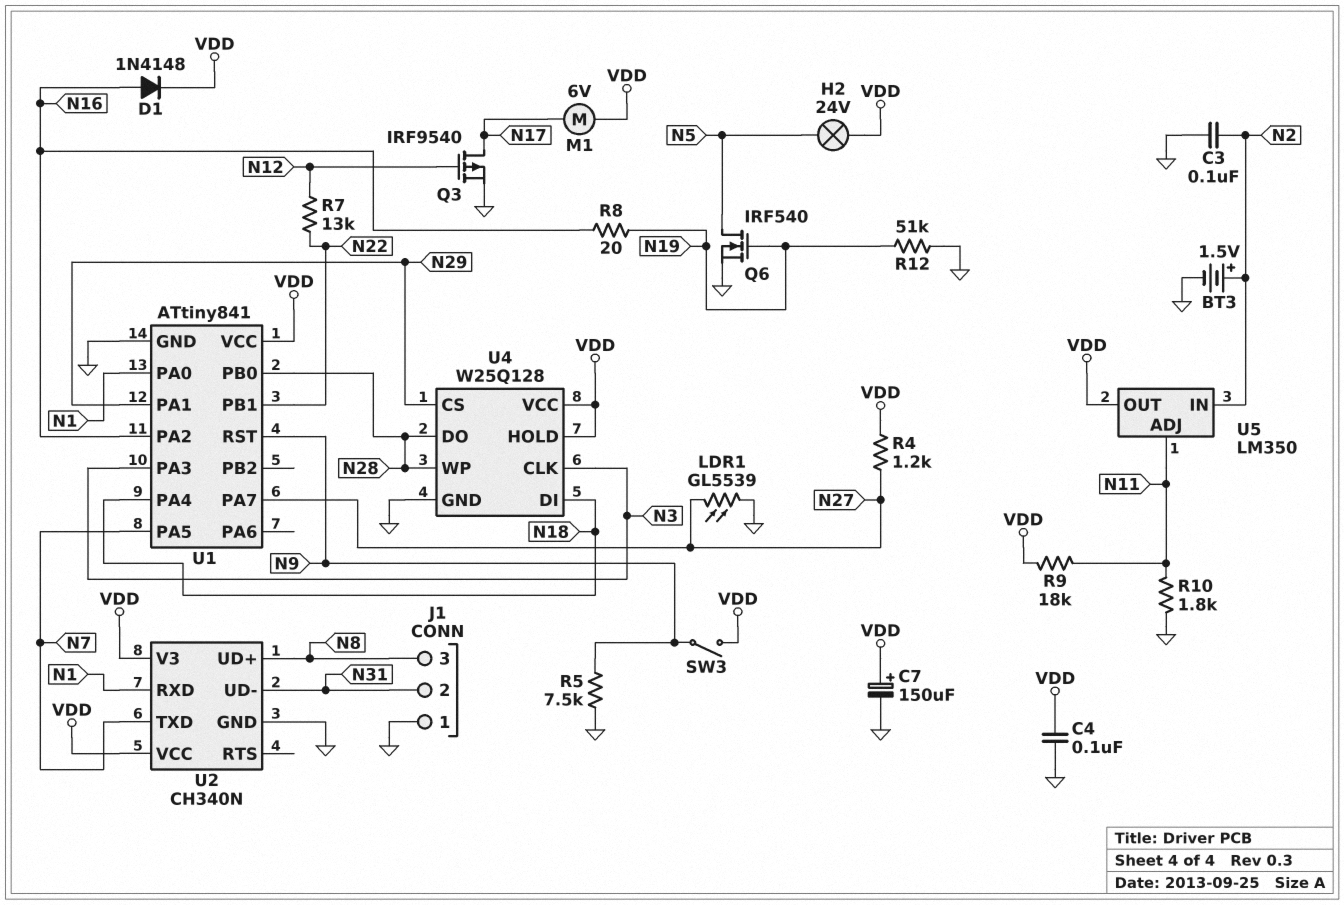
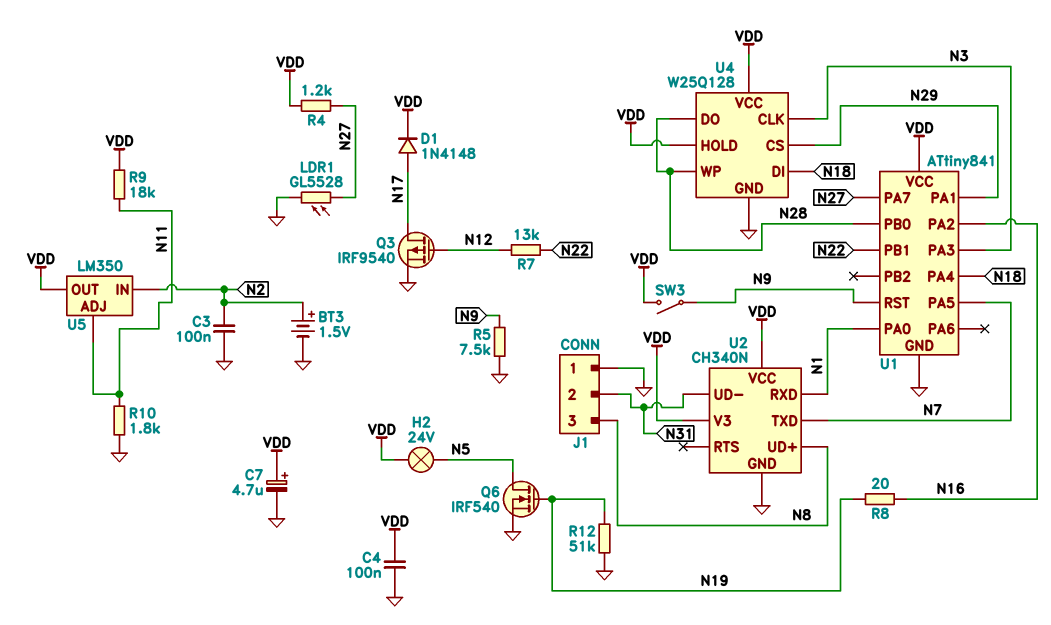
C7: 150uF (plus VDD, minus GND) -> 4.7uF (plus VDD, minus GND)
D1: diode 1N4148 (A N16, K VDD) -> diode 1N4148 (A N17, K VDD)
LDR1: GL5539 (GND, N27) -> GL5528 (GND, N27)
M1: motor 6V (N17, VDD) -> none

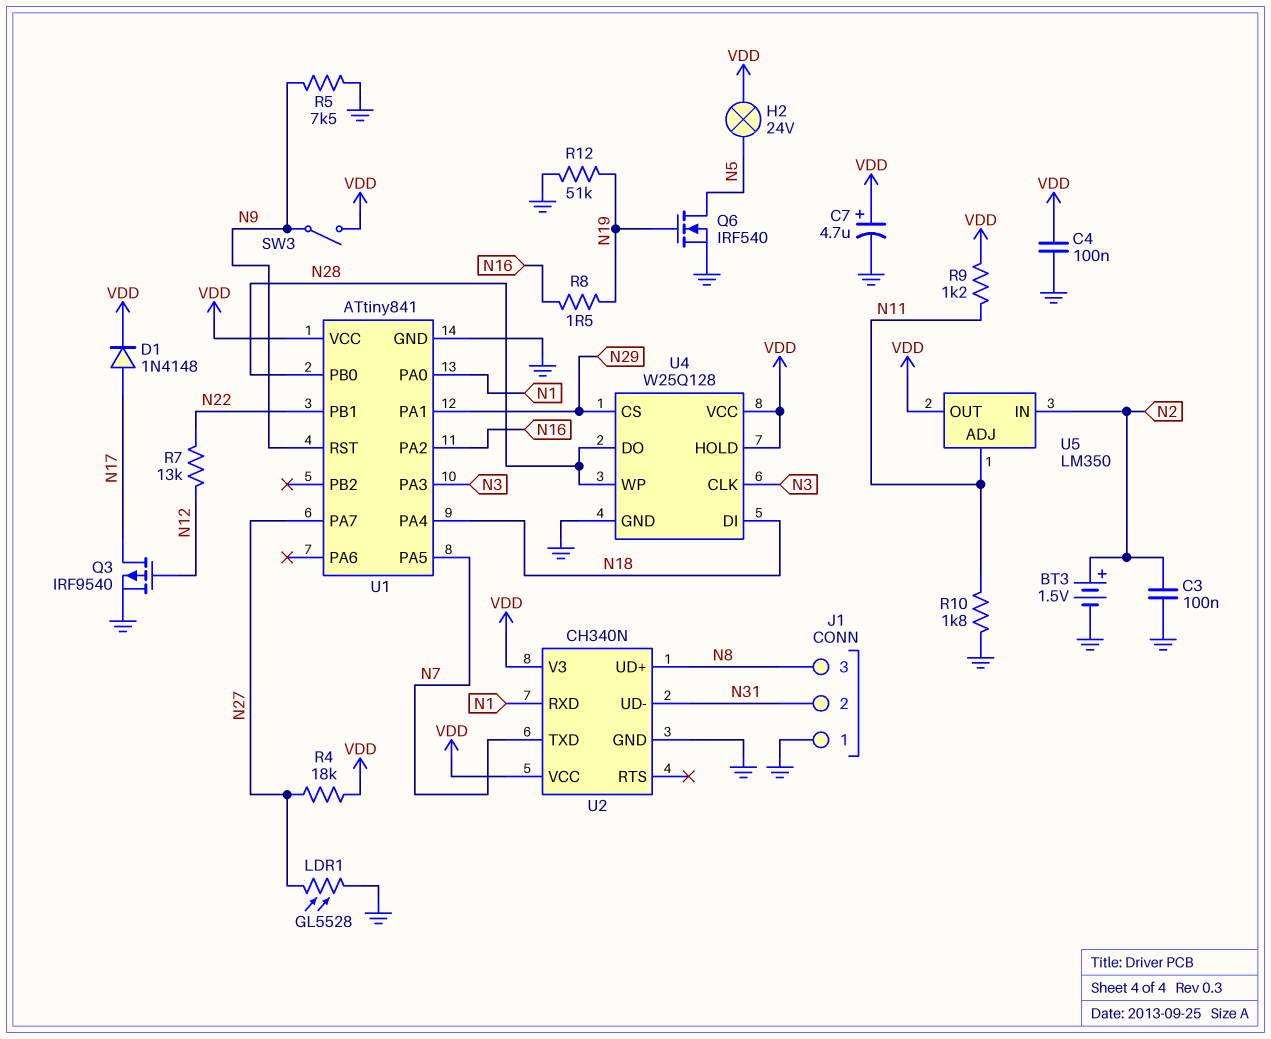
R4: 1.2k (N27, VDD) -> 18k (N27, VDD)
R8: 20 (N16, N19) -> 1.5 (N16, N19)
R9: 18k (N11, VDD) -> 1.2k (N11, VDD)

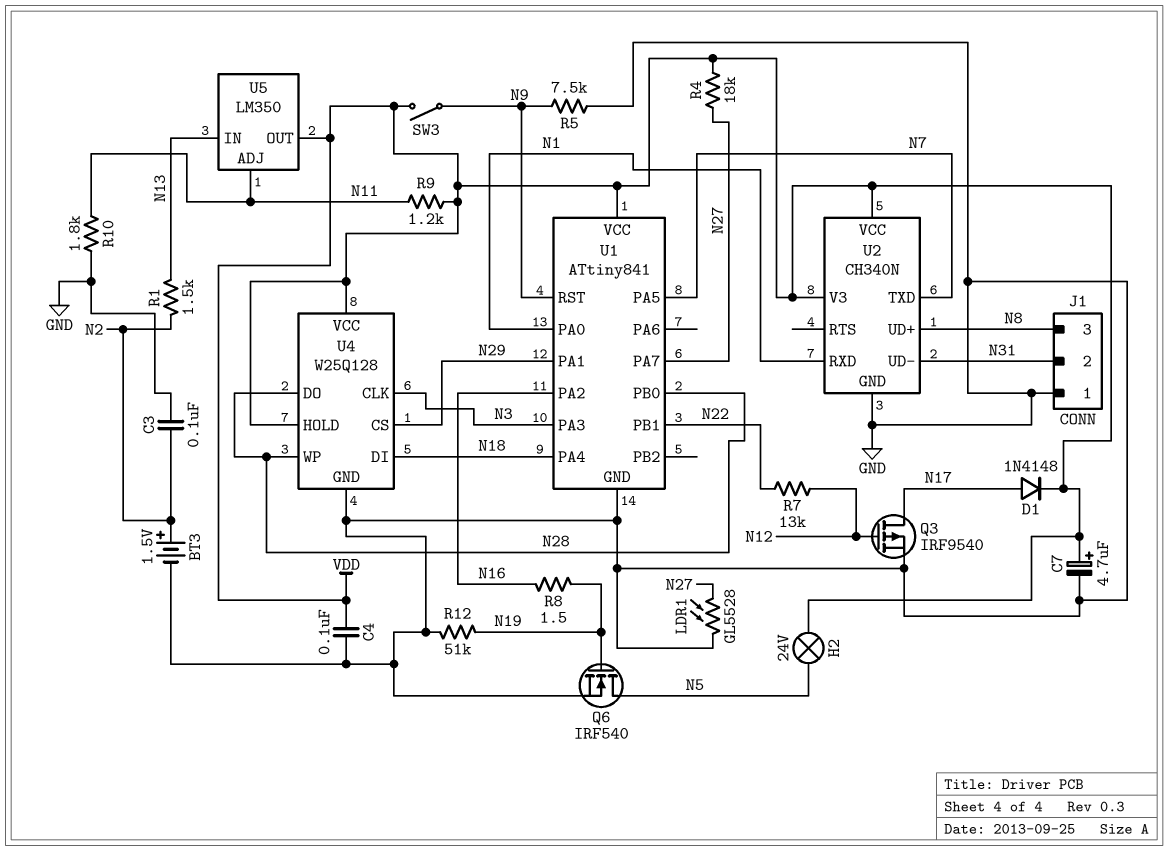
R1: none -> 1.5k (N2, N13)
U5 pin IN: N2 -> N13

